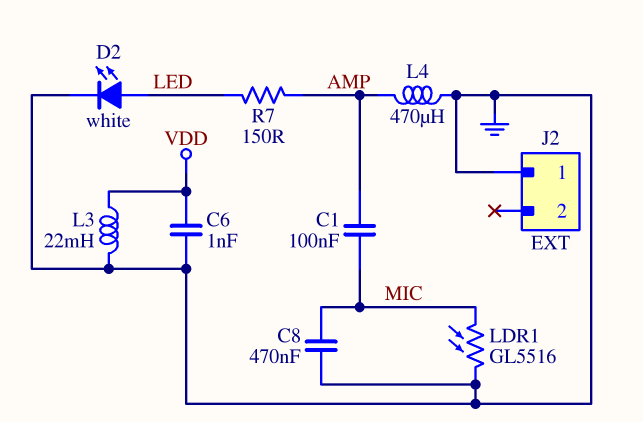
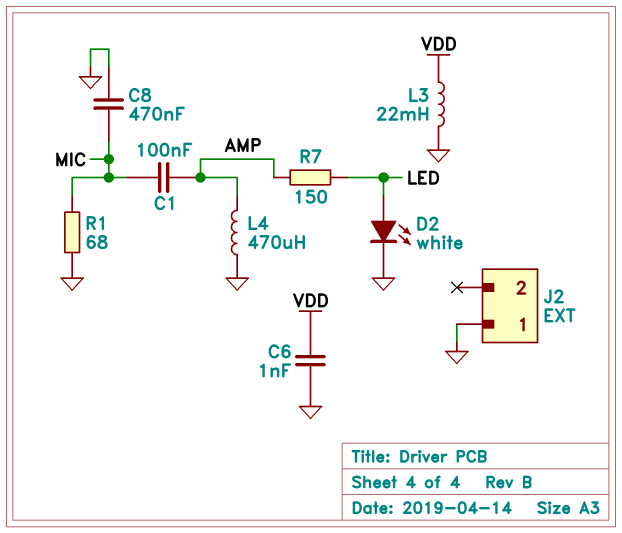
LDR1: GL5516 (GND, MIC) -> none
R1: none -> 68 (GND, MIC)

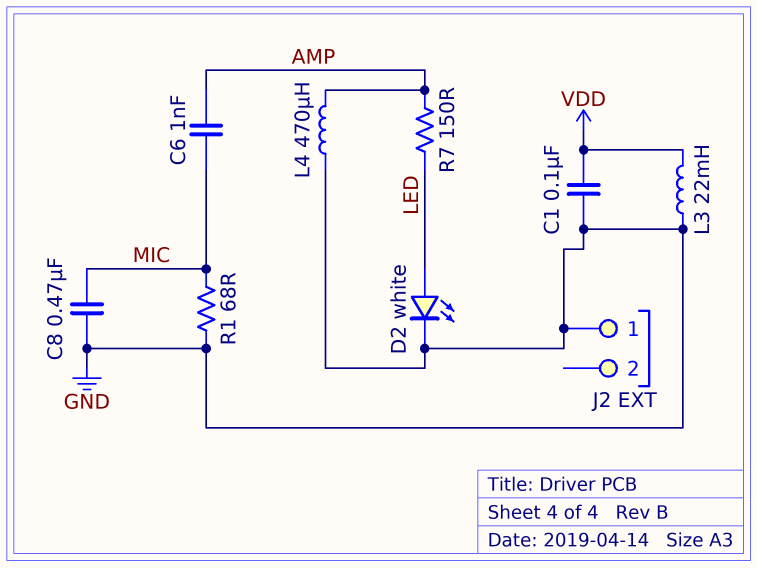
C1: 100nF (AMP, MIC) -> 100nF (GND, VDD)
C6: 1nF (GND, VDD) -> 1nF (AMP, MIC)

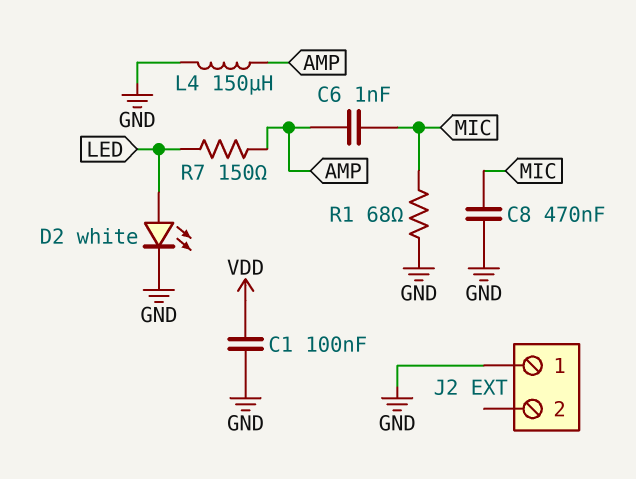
L3: 22mH (GND, VDD) -> none
L4: 470uH (AMP, GND) -> 150uH (AMP, GND)

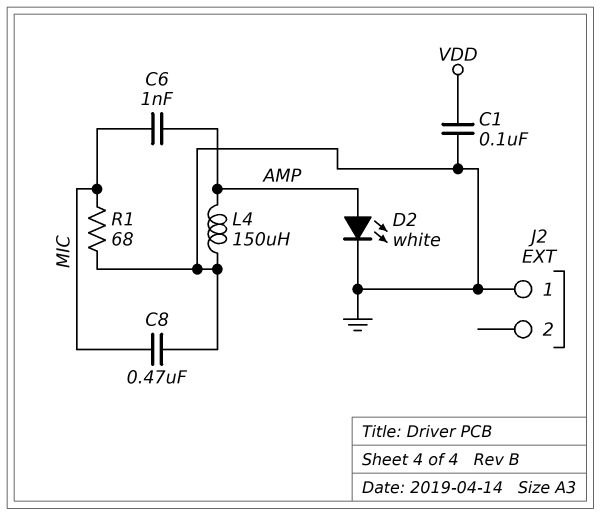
D2: LED white (A LED, K GND) -> LED white (A AMP, K GND)
R7: 150 (AMP, LED) -> none

